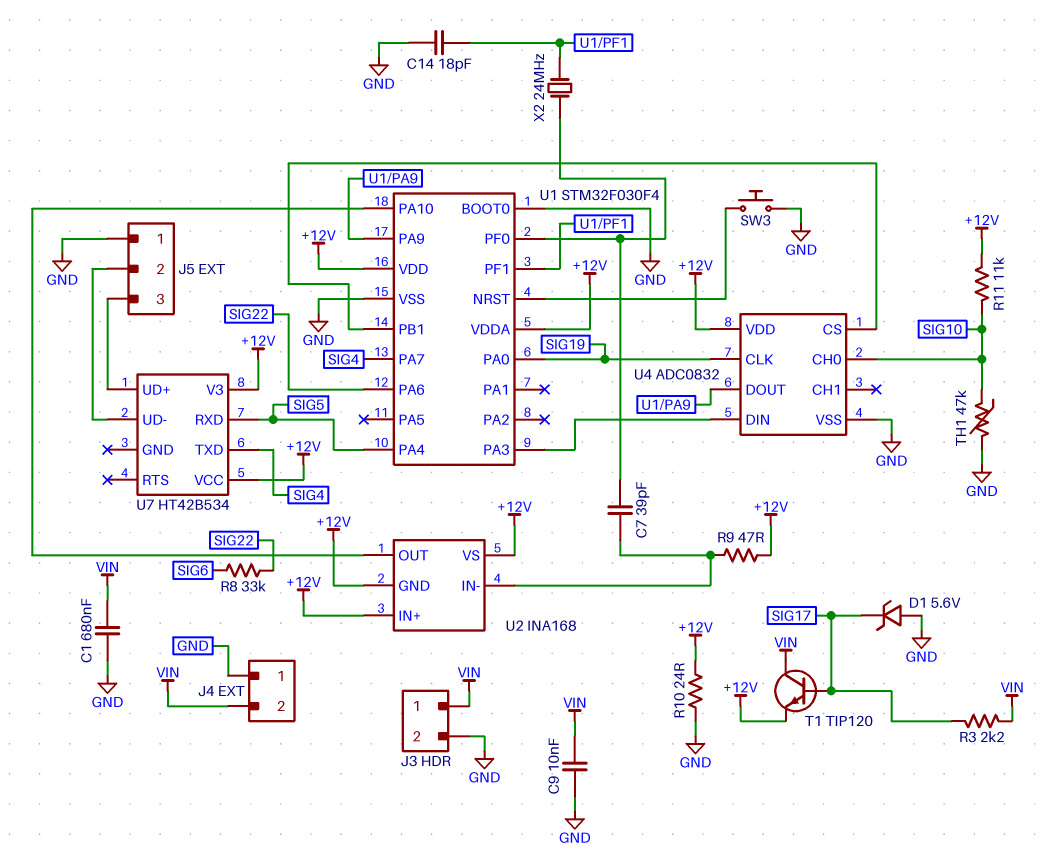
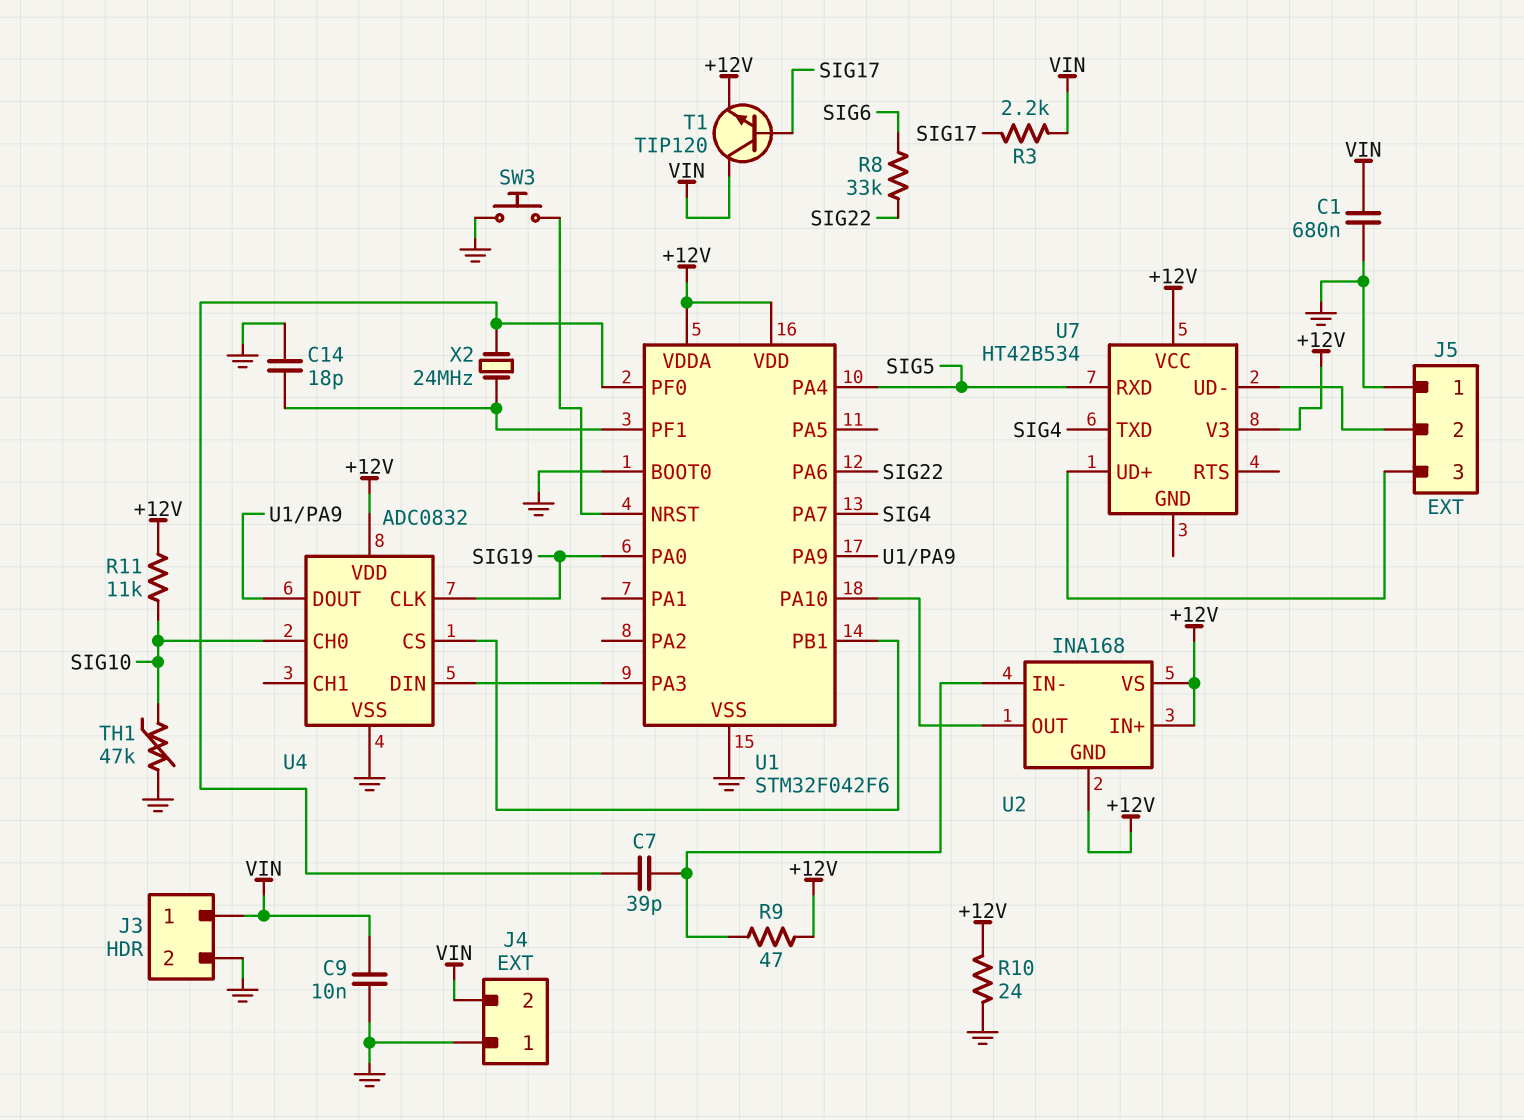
D1: zener 5.6V (A GND, K SIG17) -> none
U1: STM32F030F4 -> STM32F042F6

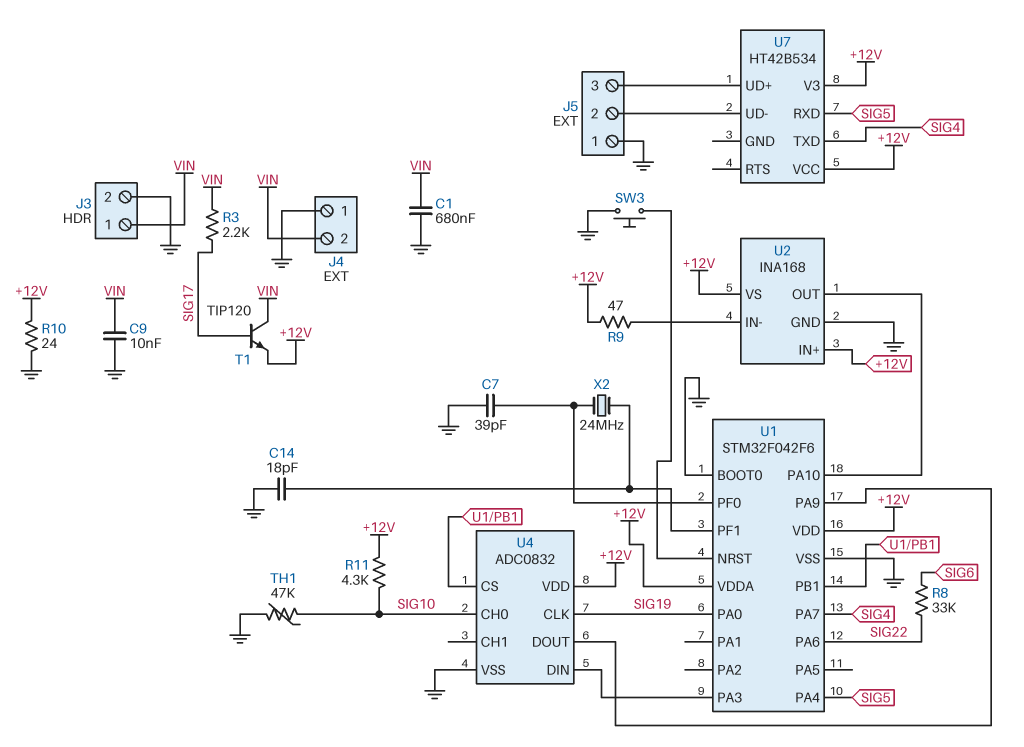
C7: 39pF (U1/PF0, U2/IN-) -> 39pF (GND, U1/PF0)
R11: 11k (+12V, SIG10) -> 4.3k (+12V, SIG10)
U2 pin GND: +12V -> GND

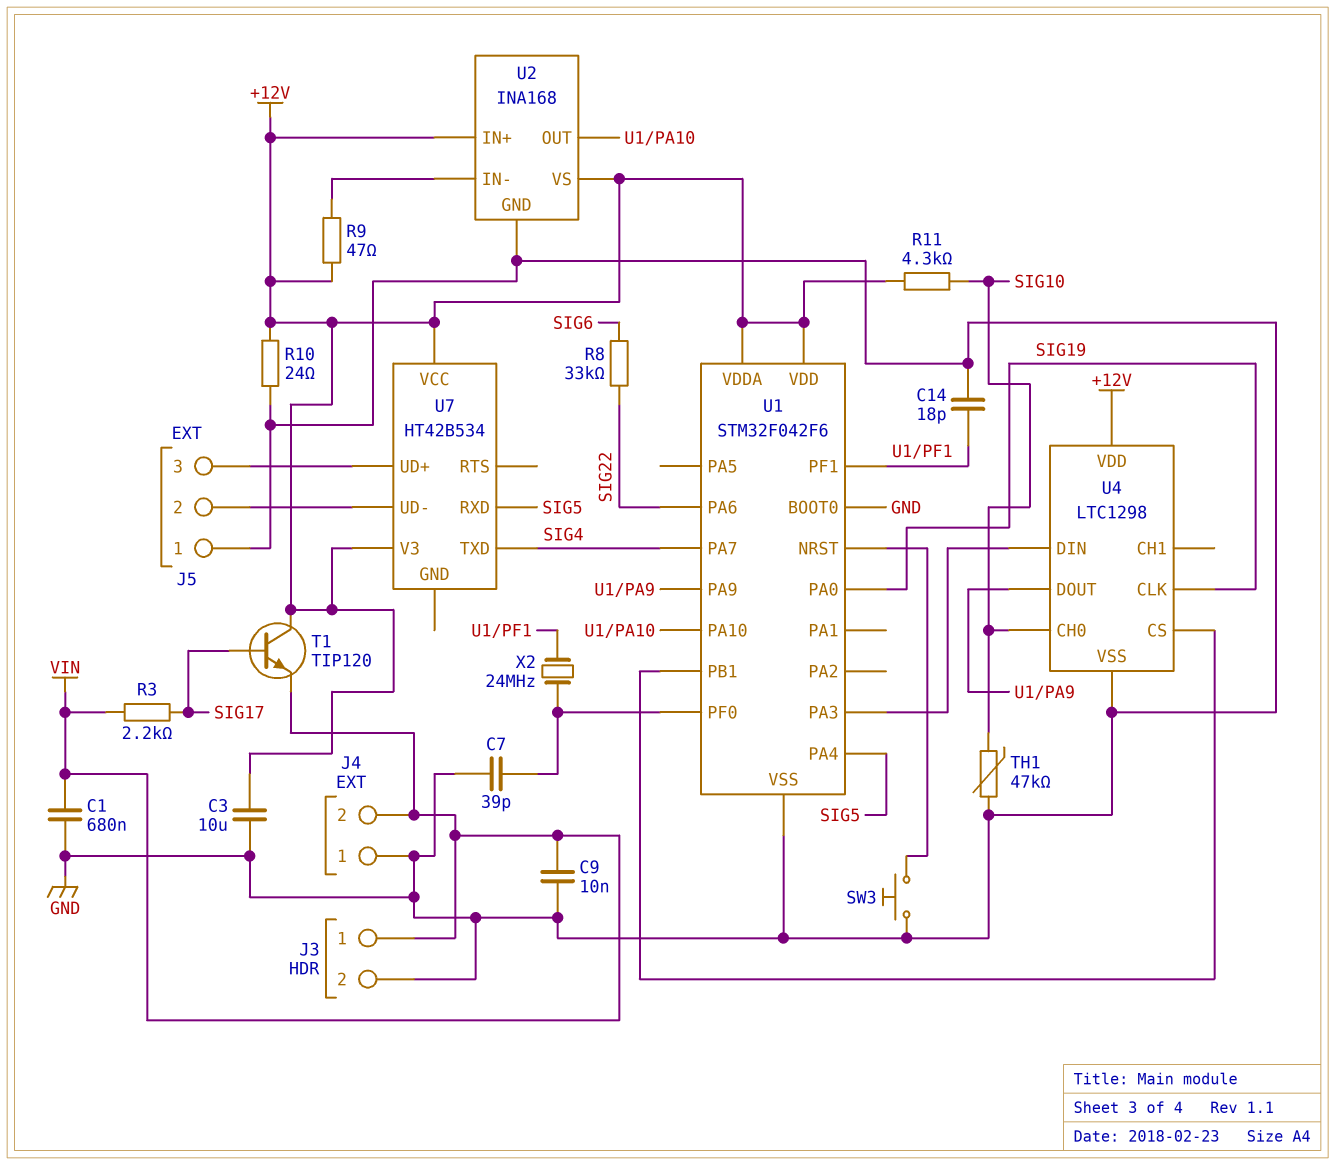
C3: none -> 10uF (+12V, GND)
T1: NPN TIP120 (B SIG17, C VIN, E +12V) -> NPN TIP120 (B SIG17, C +12V, E VIN)
U4: ADC0832 -> LTC1298

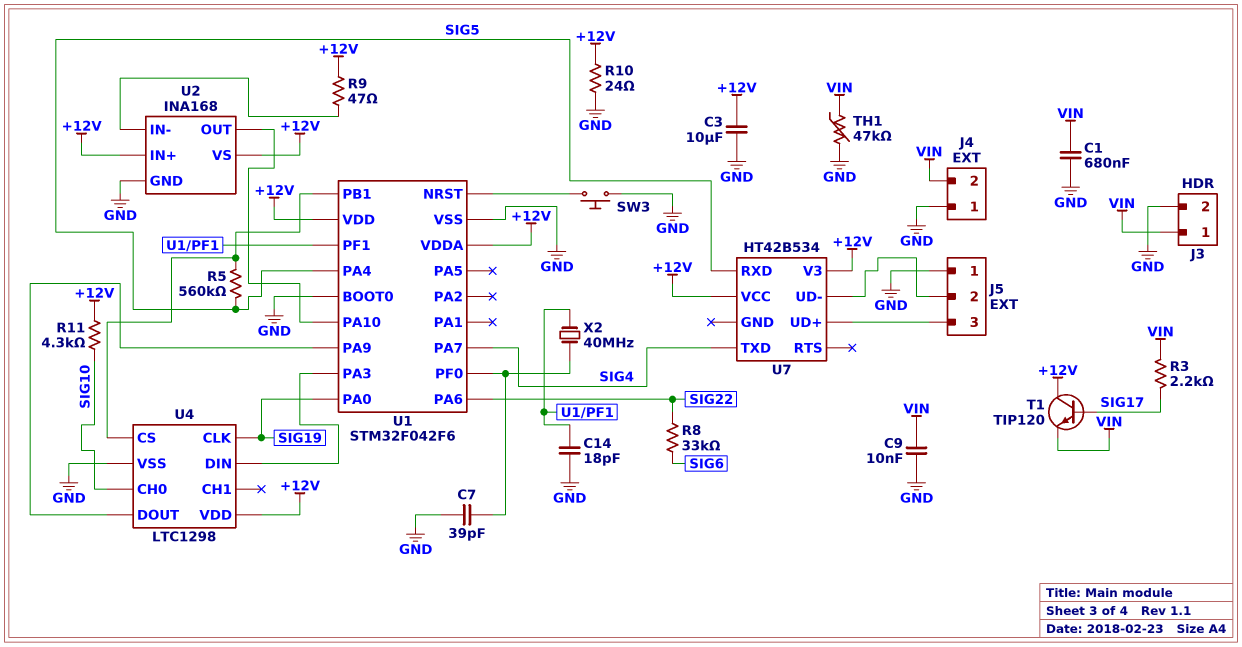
R5: none -> 560k (SIG5, U1/PB1)
TH1: 47k (GND, SIG10) -> 47k (GND, VIN)
X2: 24MHz (U1/PF0, U1/PF1) -> 40MHz (U1/PF0, U1/PF1)

